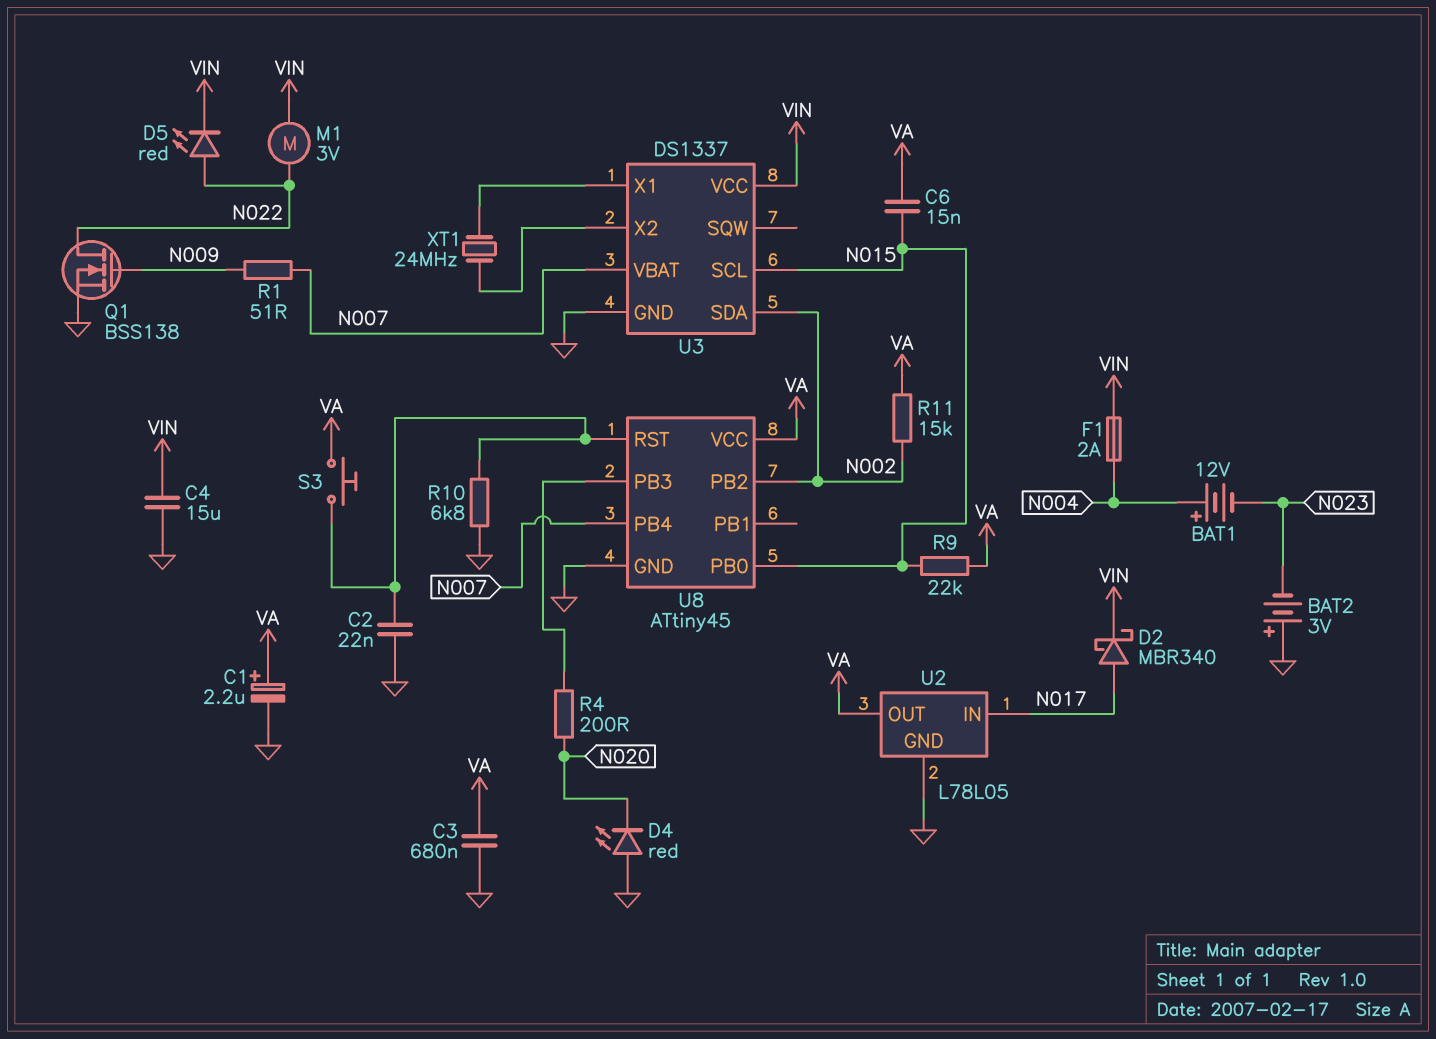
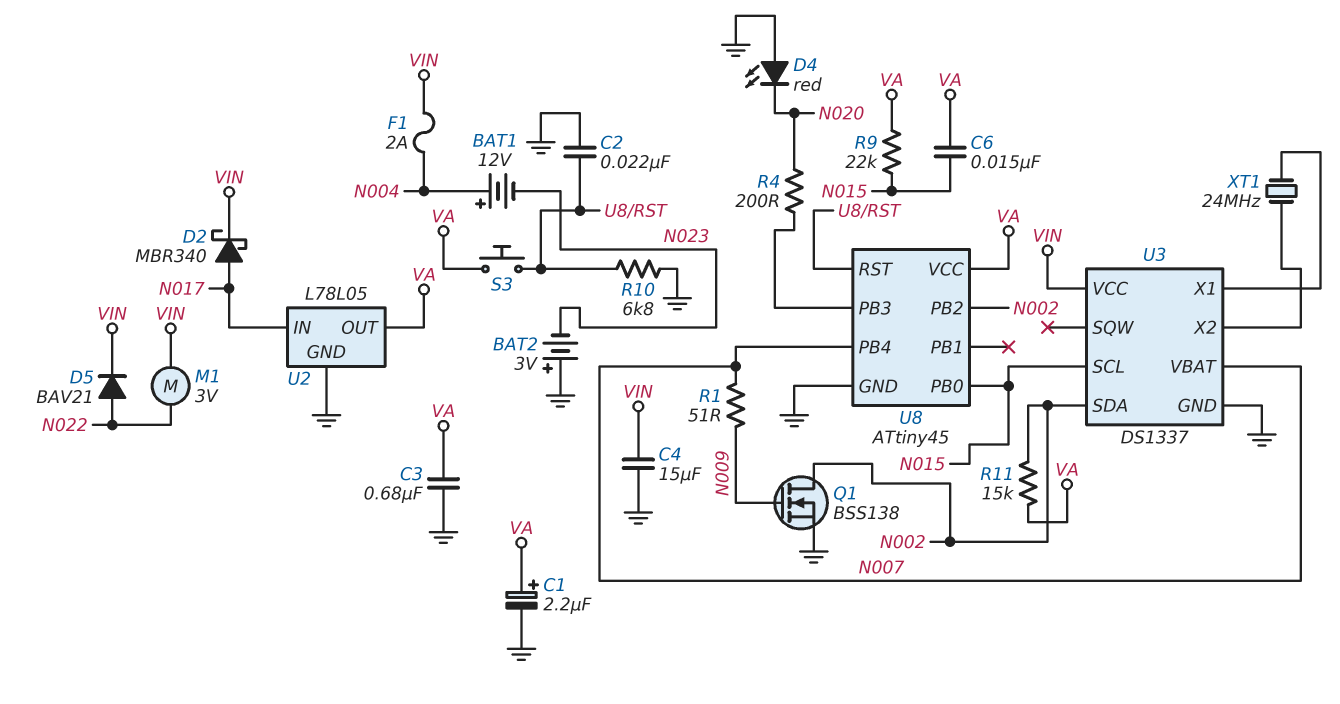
D5: LED red (A N022, K VIN) -> diode BAV21 (A N022, K VIN)
Q1: NMOS BSS138 (G N009, D N022, S GND) -> NMOS BSS138 (G N009, D N002, S GND)

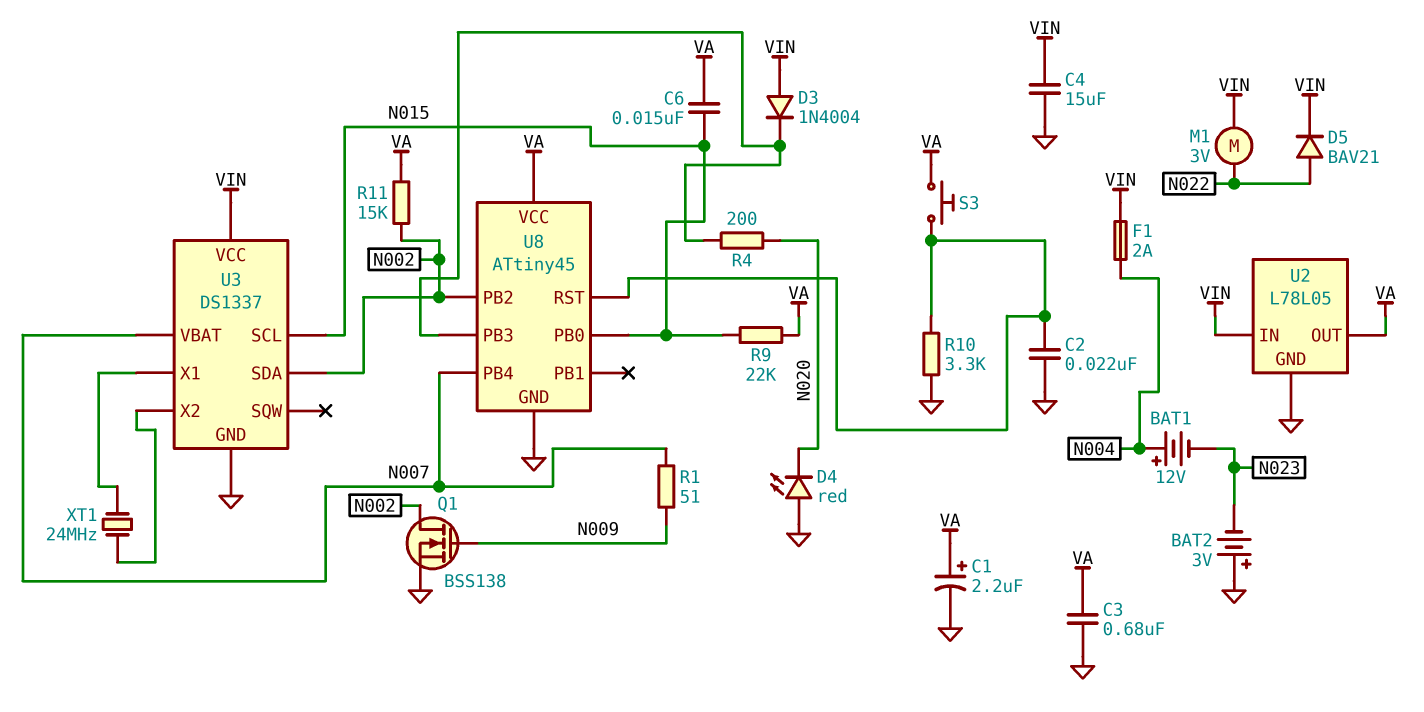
D2: schottky MBR340 (A N017, K VIN) -> none
D3: none -> diode 1N4004 (A VIN, K U8/PB3)
R10: 6.8k (GND, U8/RST) -> 3.3k (GND, U8/RST)
U2 pin IN: N017 -> VIN

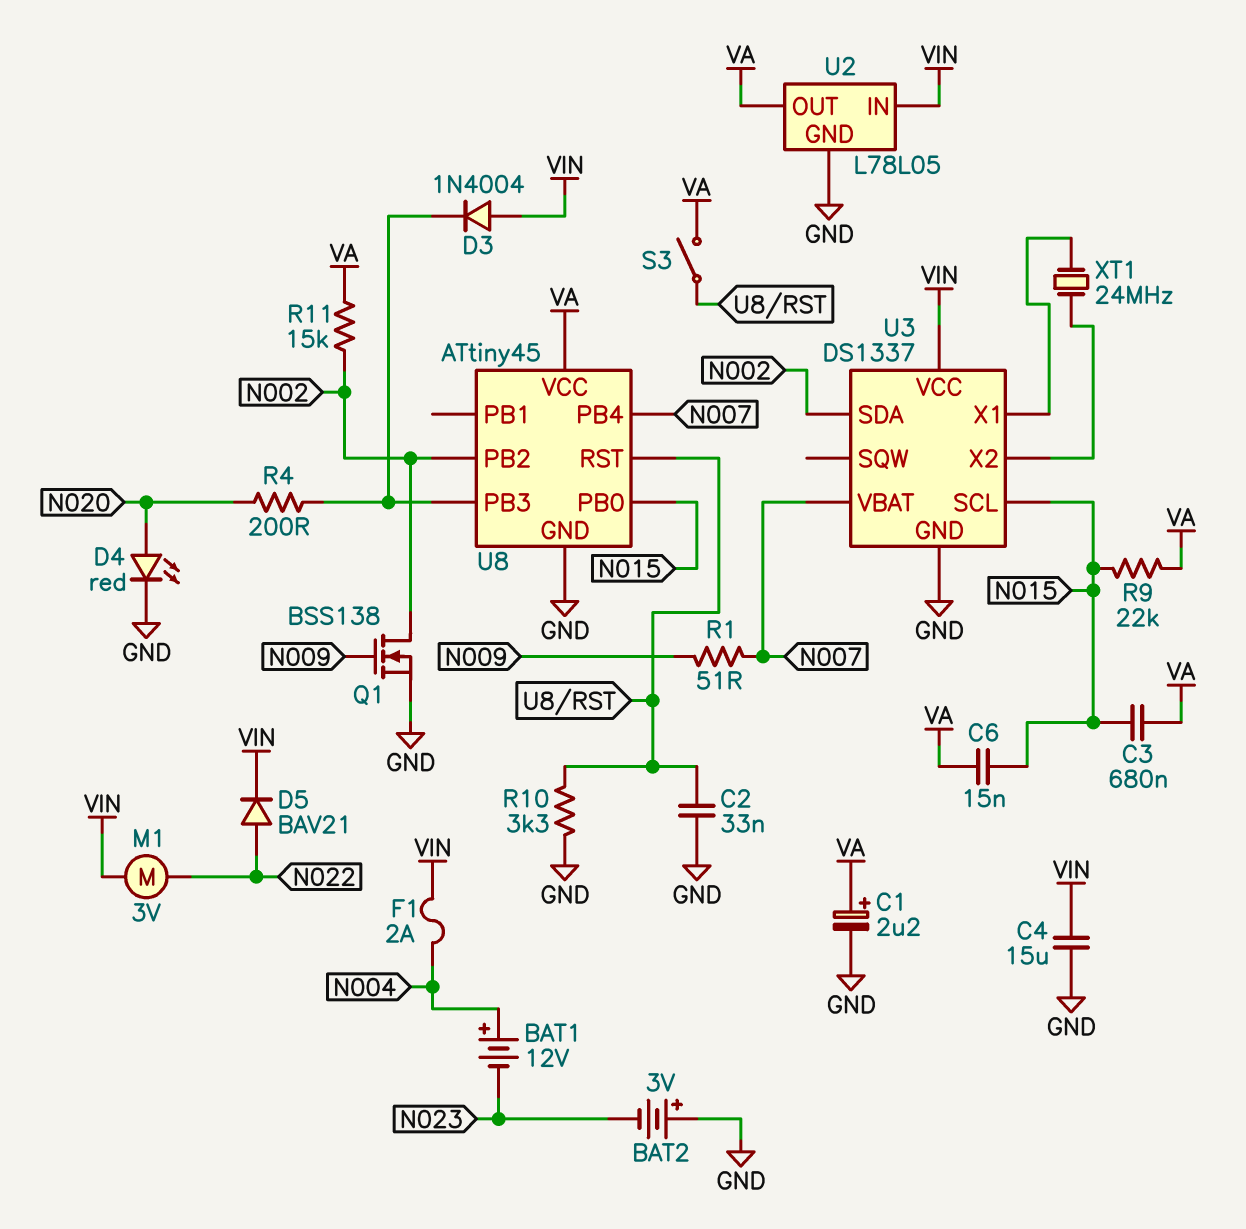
C2: 22nF (GND, U8/RST) -> 33nF (GND, U8/RST)
C3: 680nF (GND, VA) -> 680nF (N015, VA)
D4: LED red (A GND, K N020) -> LED red (A N020, K GND)
S3: button (U8/RST, VA) -> switch (U8/RST, VA)

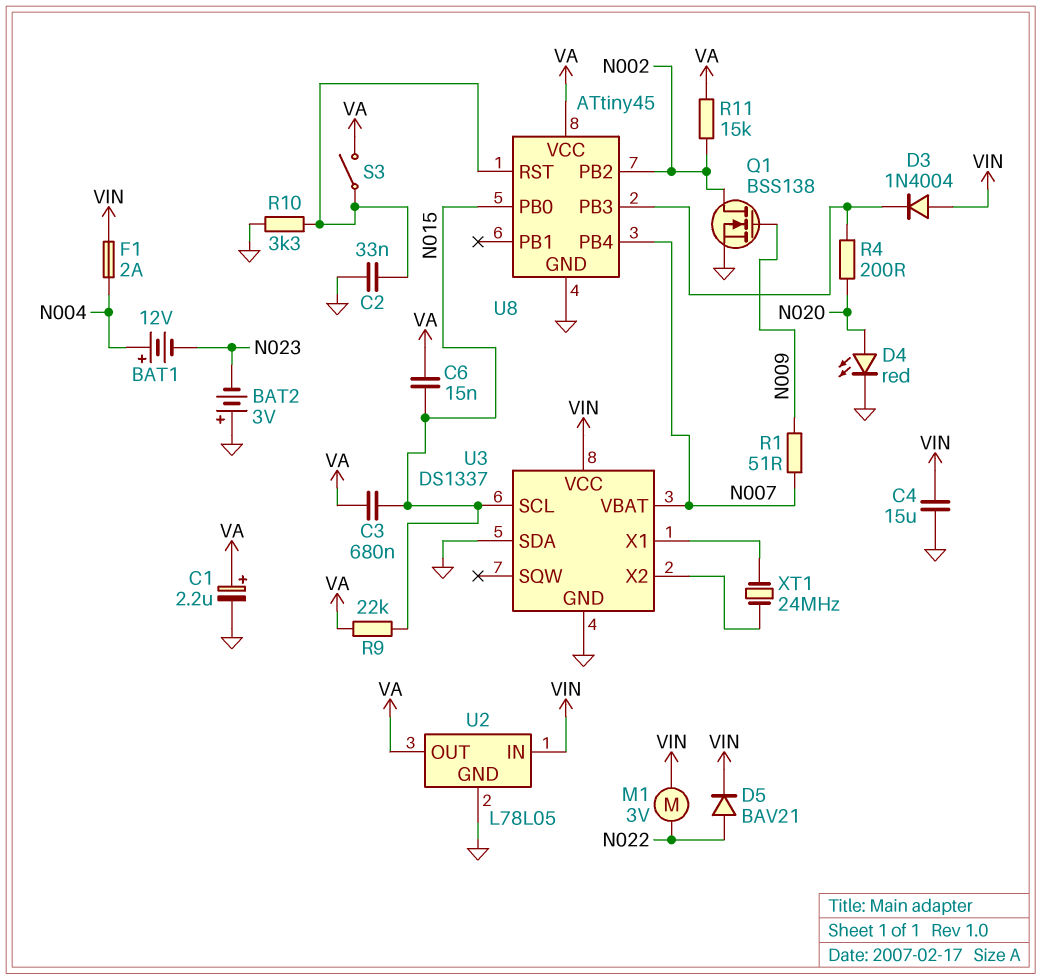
U3 pin SDA: N002 -> GND

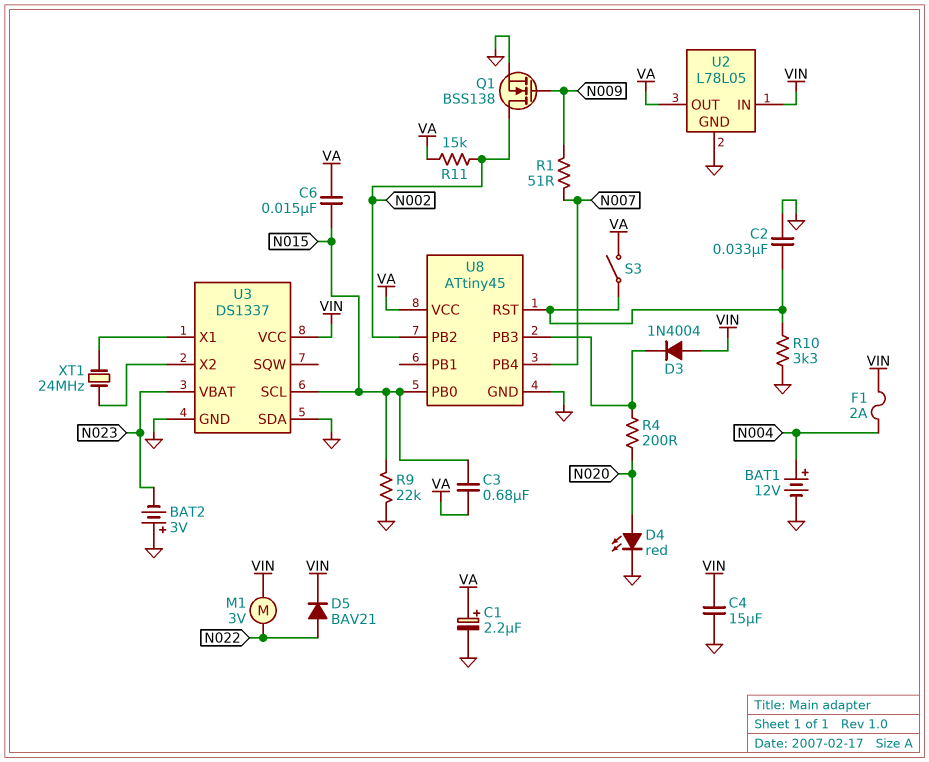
BAT1: 12V (plus N004, minus N023) -> 12V (plus N004, minus GND)
R9: 22k (N015, VA) -> 22k (GND, N015)
U3 pin VBAT: N007 -> N023

